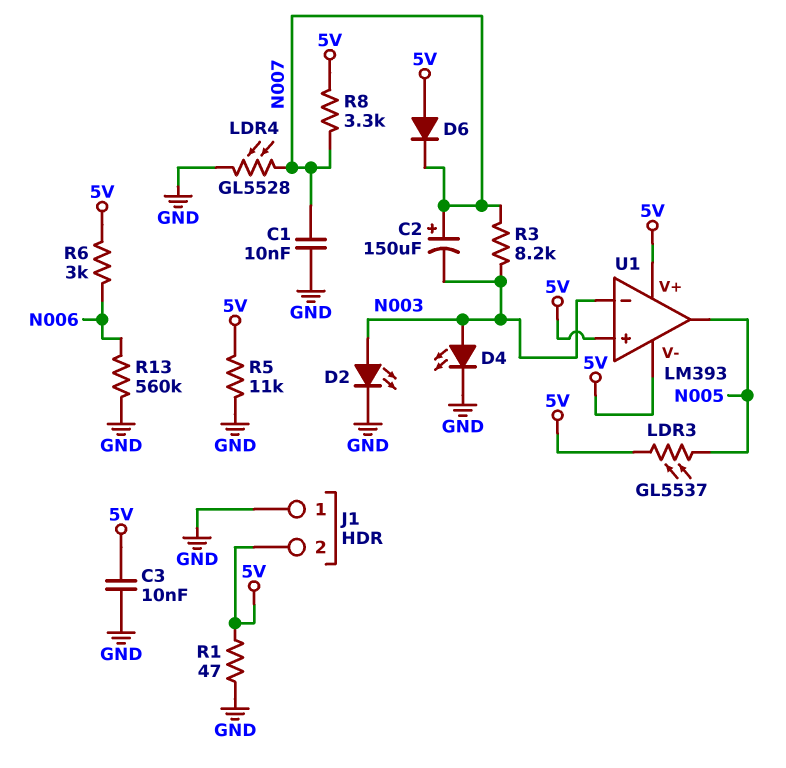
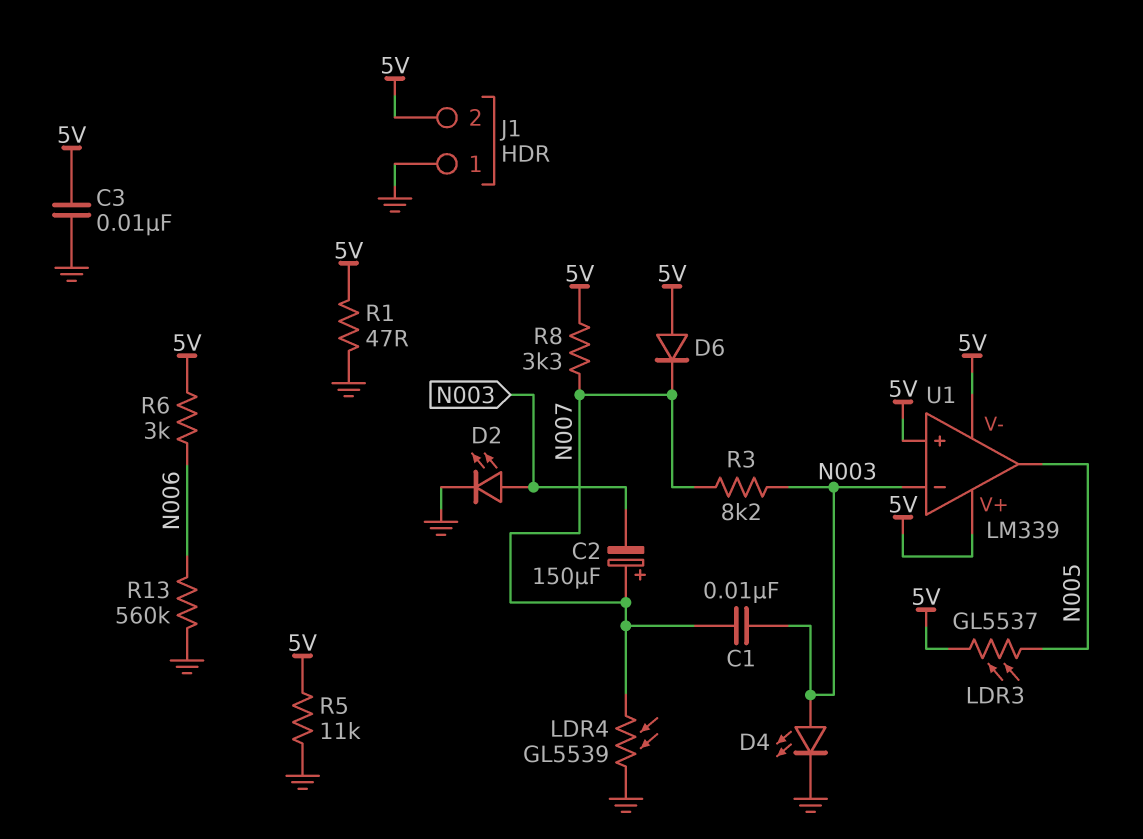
C1: 10nF (GND, N007) -> 10nF (N003, N007)
LDR4: GL5528 (GND, N007) -> GL5539 (GND, N007)
U1: LM393 -> LM339

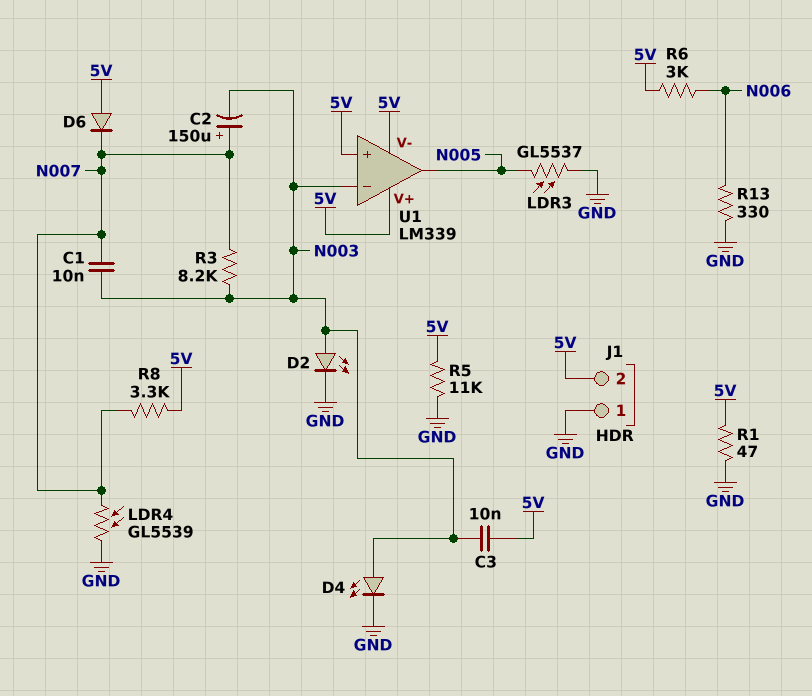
C3: 10nF (5V, GND) -> 10nF (5V, N003)
LDR3: GL5537 (5V, N005) -> GL5537 (GND, N005)
R13: 560k (GND, N006) -> 330 (GND, N006)

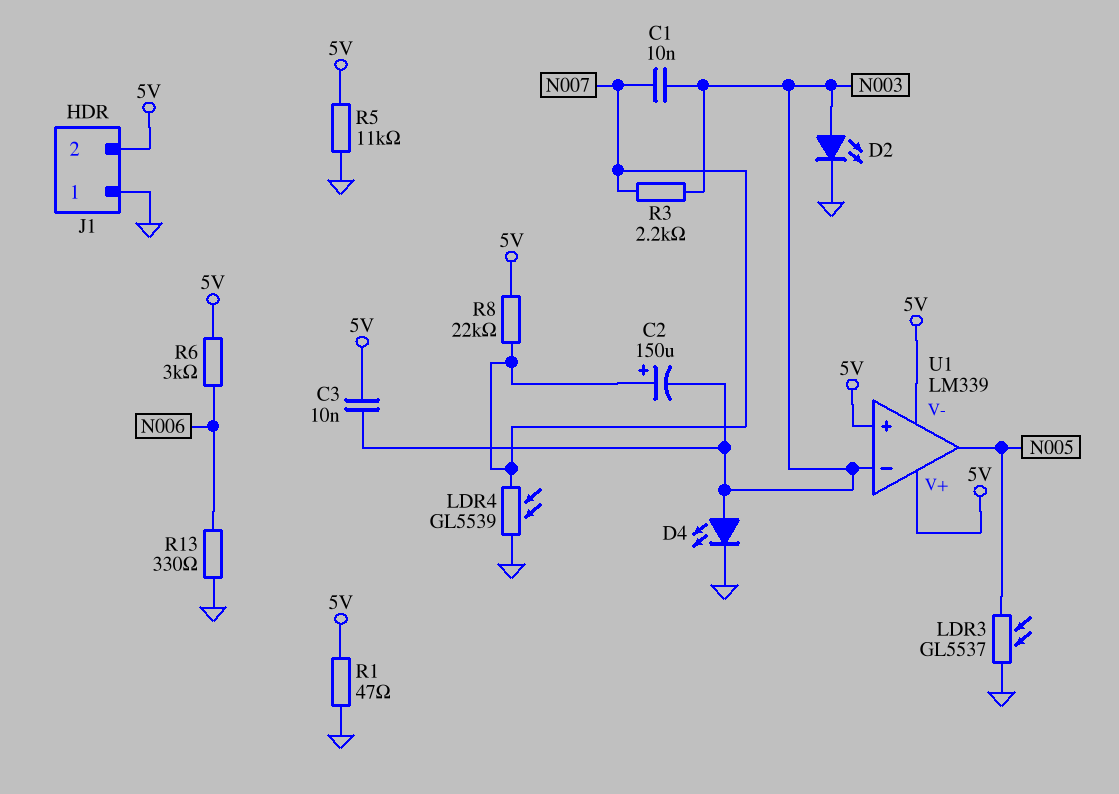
D6: diode (A 5V, K N007) -> none
R3: 8.2k (N003, N007) -> 2.2k (N003, N007)
R8: 3.3k (5V, N007) -> 22k (5V, N007)

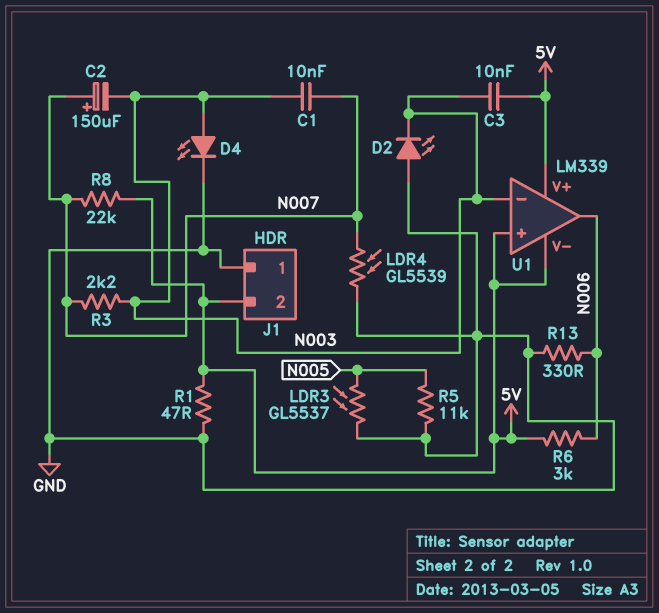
D2: LED (A N003, K GND) -> LED (A GND, K N003)
R5: 11k (5V, GND) -> 11k (GND, N005)
U1 pin out: N005 -> N006

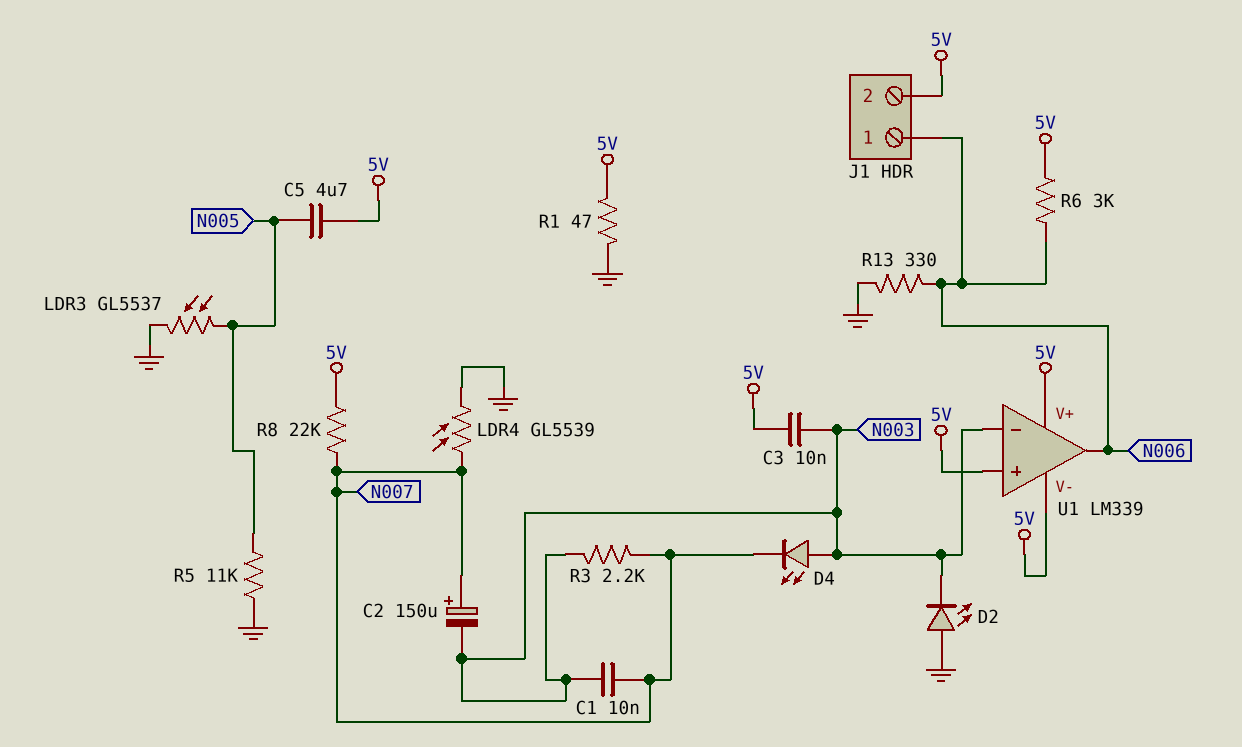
C5: none -> 4.7uF (5V, N005)
D4: LED (A N003, K GND) -> LED (A N003, K N007)
J1 pin 1: GND -> N006

